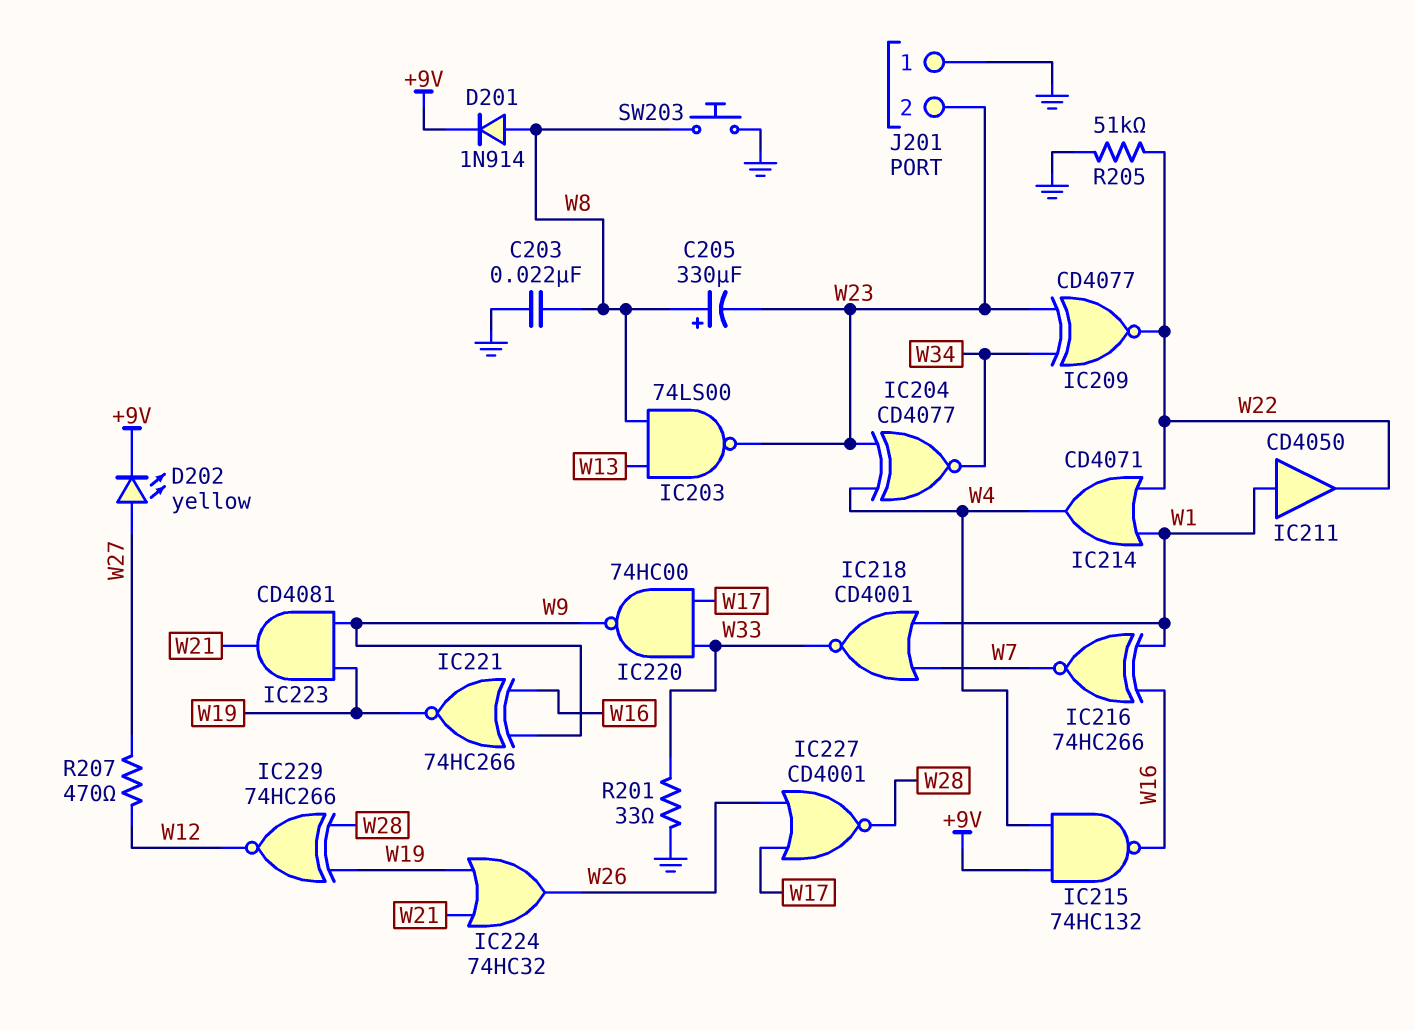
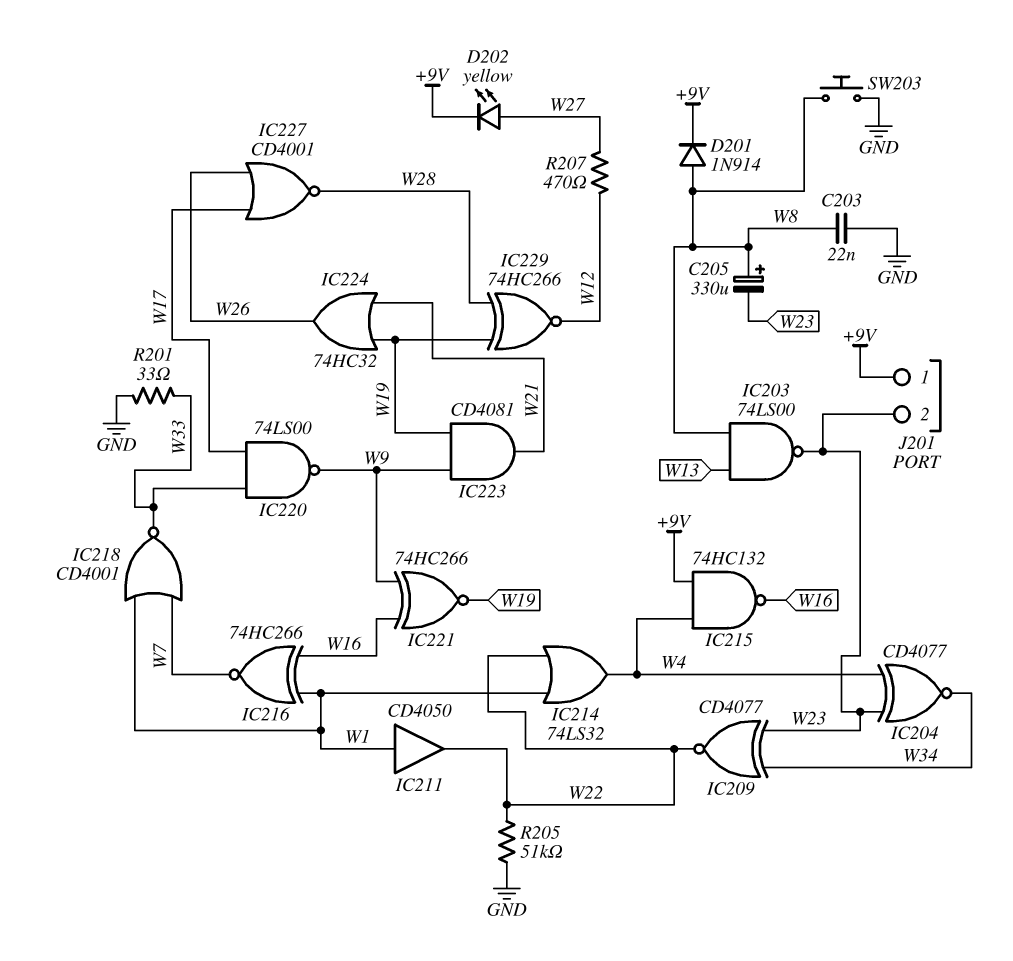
IC214: OR CD4071 (in W1, in W22, out W4) -> OR 74LS32 (in W1, in W22, out W4)
IC220: NAND 74HC00 (in W17, in W33, out W9) -> NAND 74LS00 (in W17, in W33, out W9)
J201 pin 1: GND -> +9V

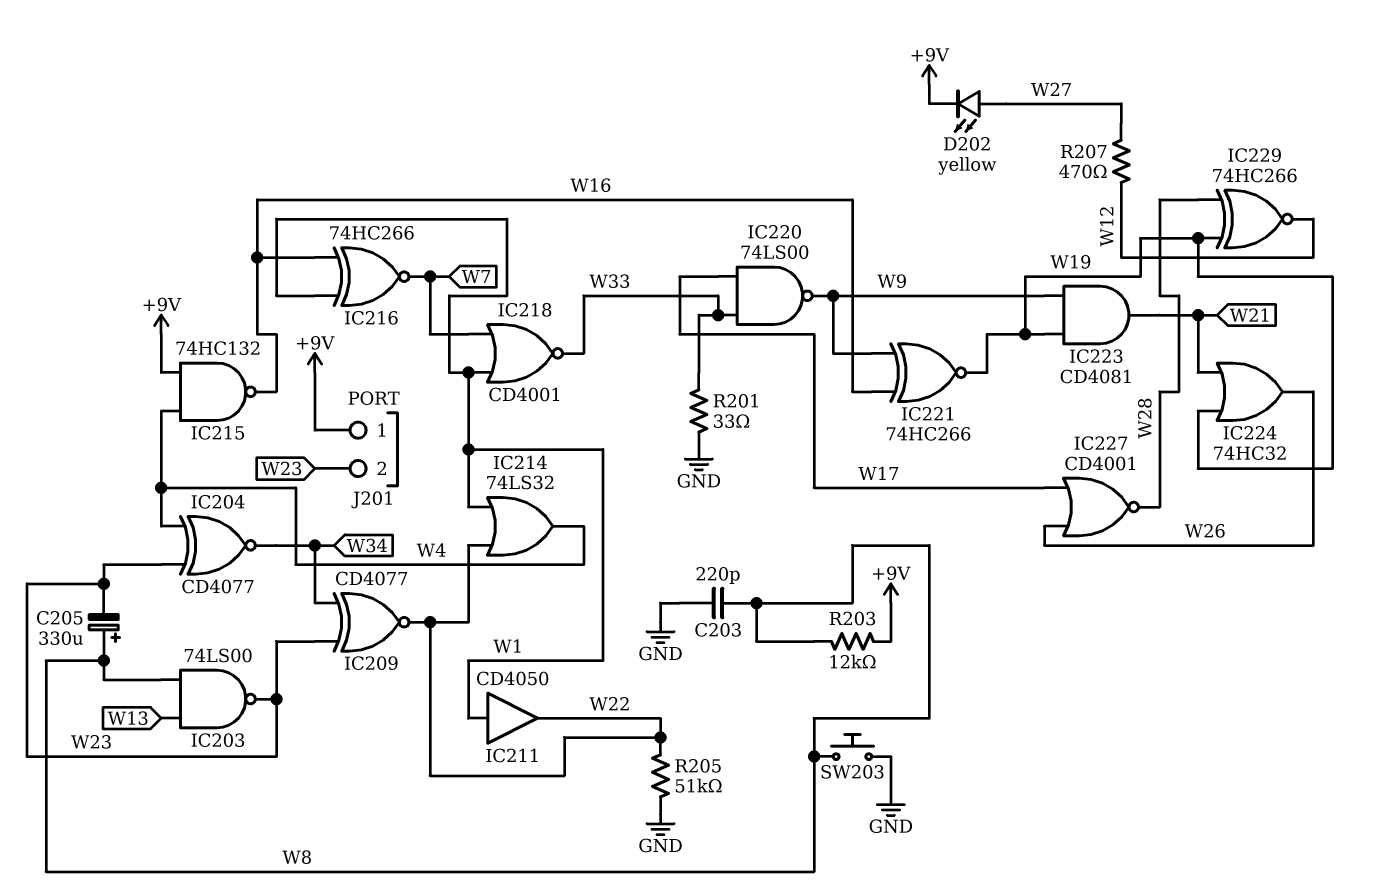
C203: 22nF (GND, W8) -> 220pF (GND, W8)
D201: diode 1N914 (A W8, K +9V) -> none
R203: none -> 12k (+9V, W8)

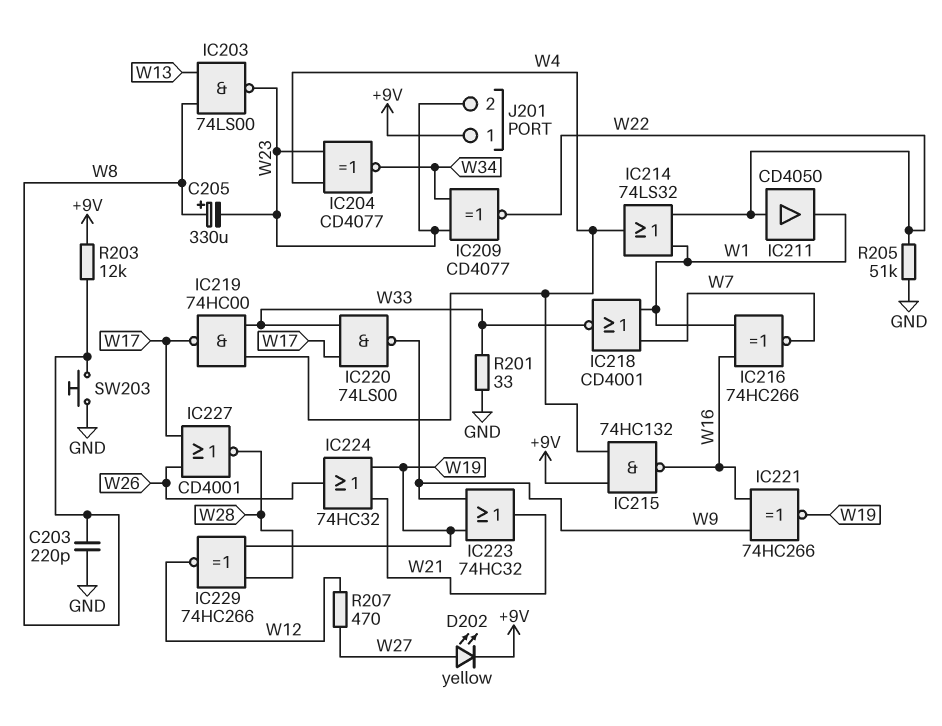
IC211: buffer CD4050 (in W1, out W22) -> buffer CD4050 (in W22, out W1)
IC219: none -> NAND 74HC00 (in W4, in W33, out W17)
IC223: AND CD4081 (in W9, in W19, out W21) -> OR 74HC32 (in W9, in W19, out W21)

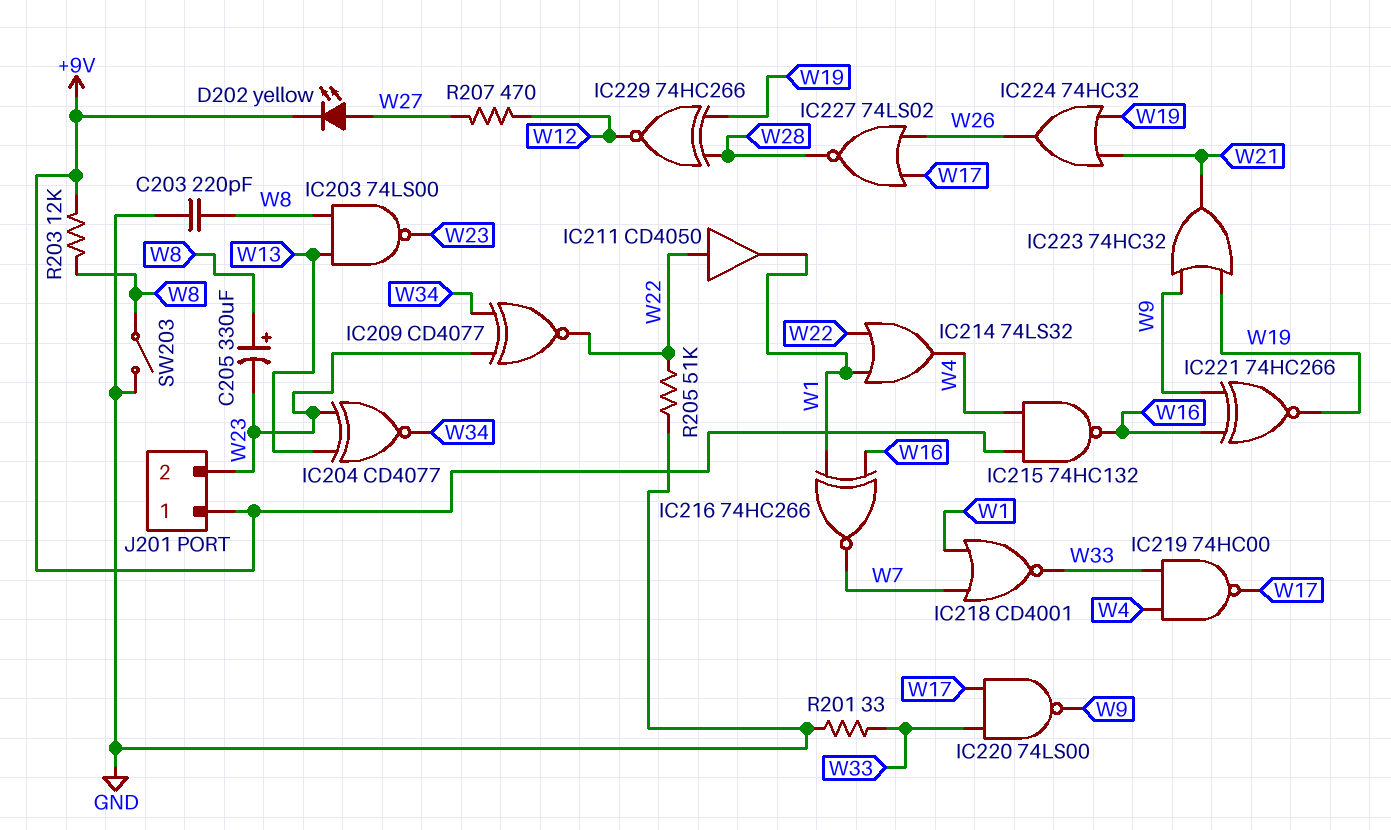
IC204: XNOR CD4077 (in W4, in W23, out W34) -> XNOR CD4077 (in W13, in W23, out W34)
IC227: NOR CD4001 (in W17, in W26, out W28) -> NOR 74LS02 (in W17, in W26, out W28)
SW203: button (GND, W8) -> switch (GND, W8)

